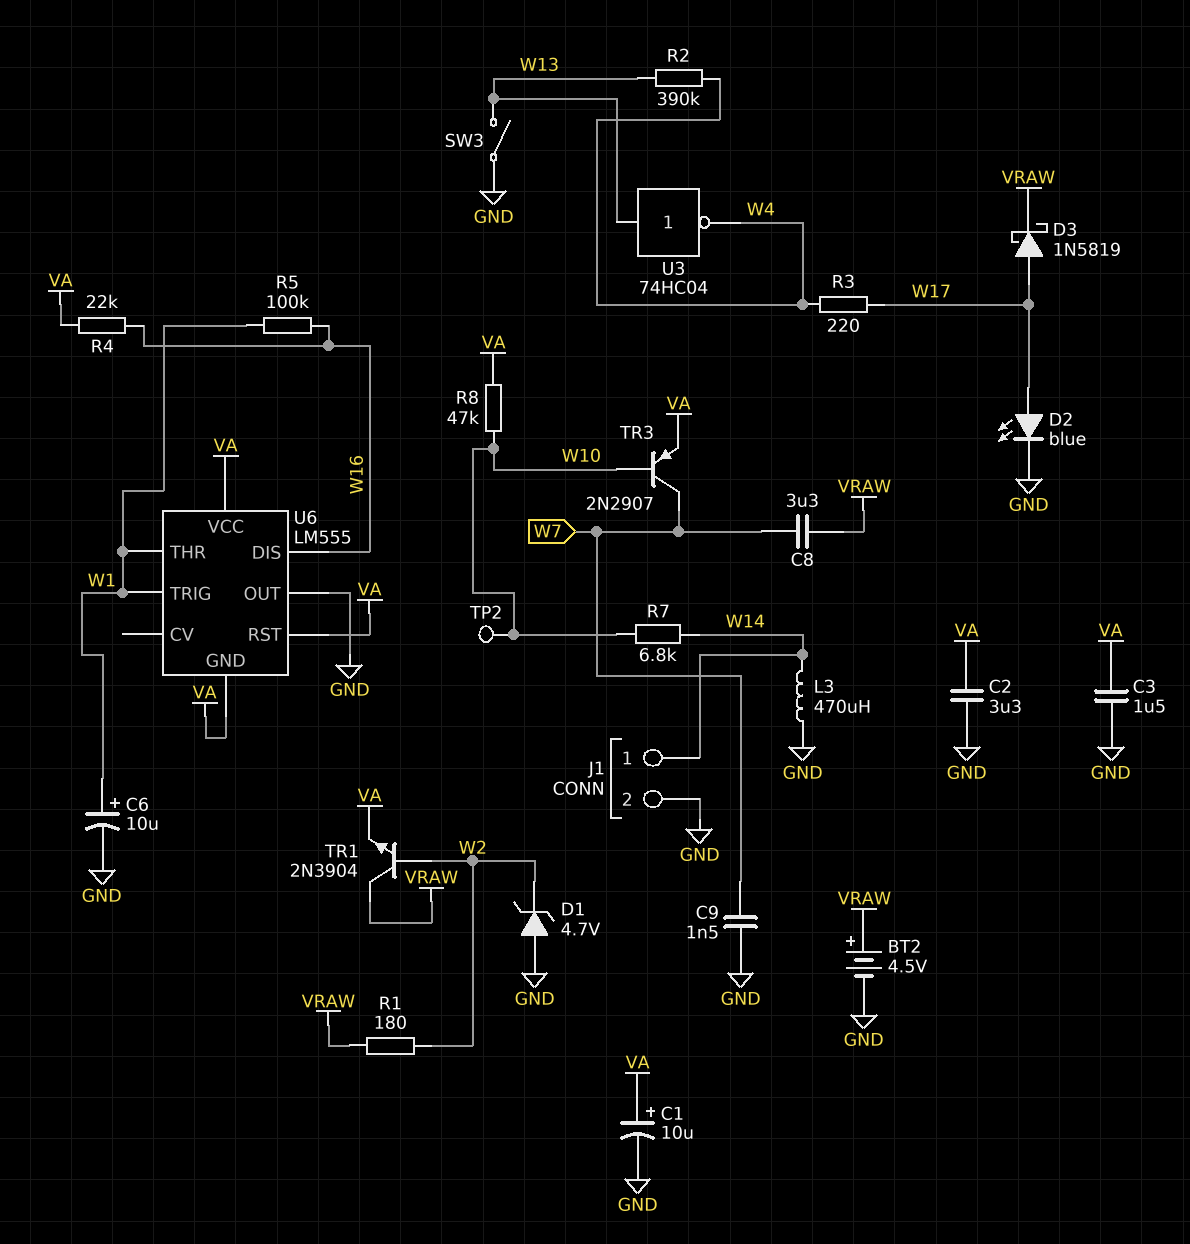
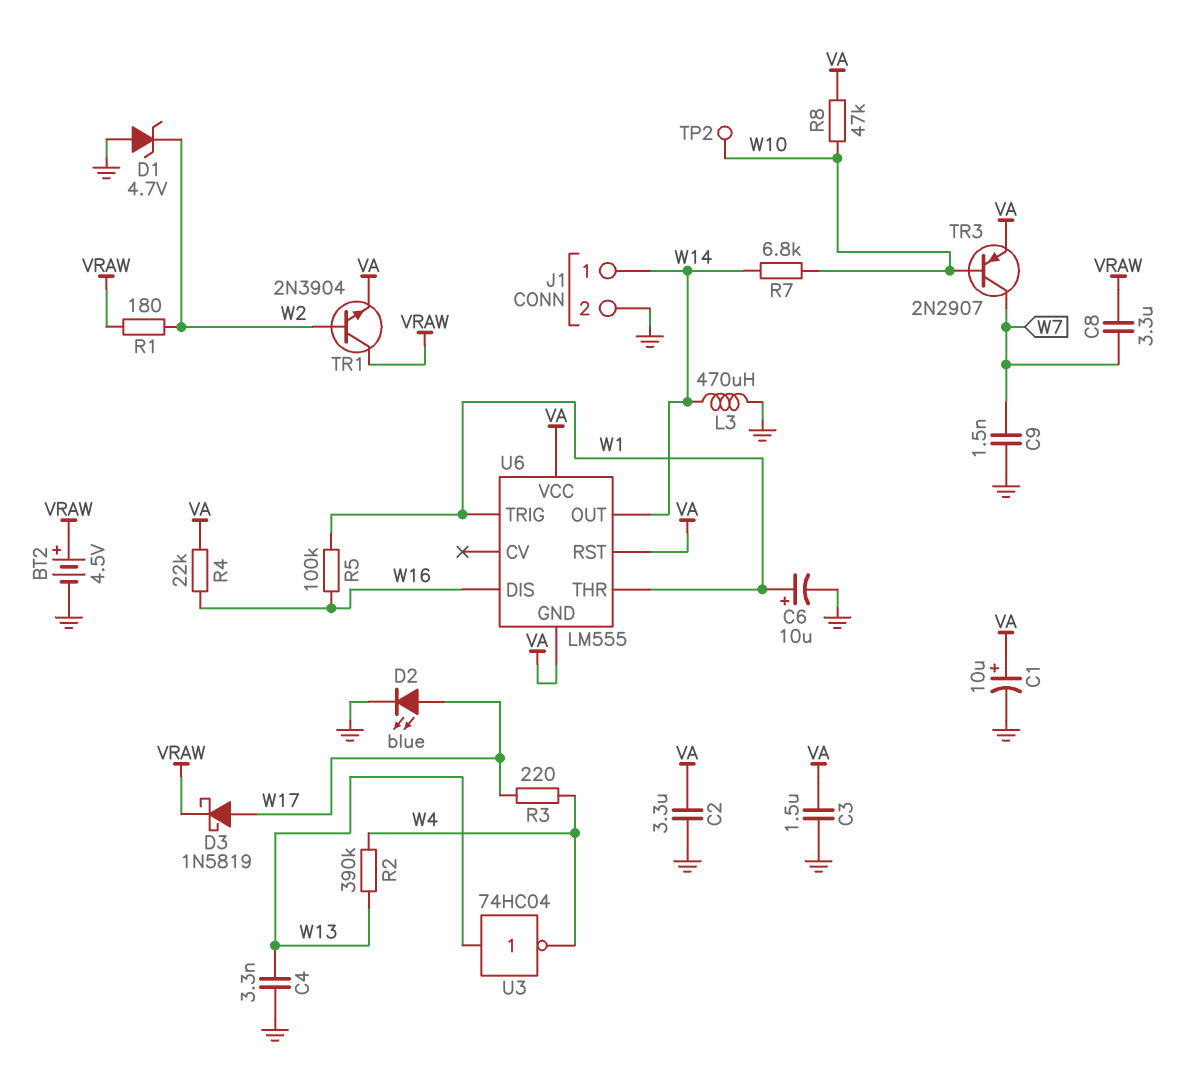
C4: none -> 3.3nF (GND, W13)
SW3: switch (GND, W13) -> none
U6 pin OUT: GND -> W14

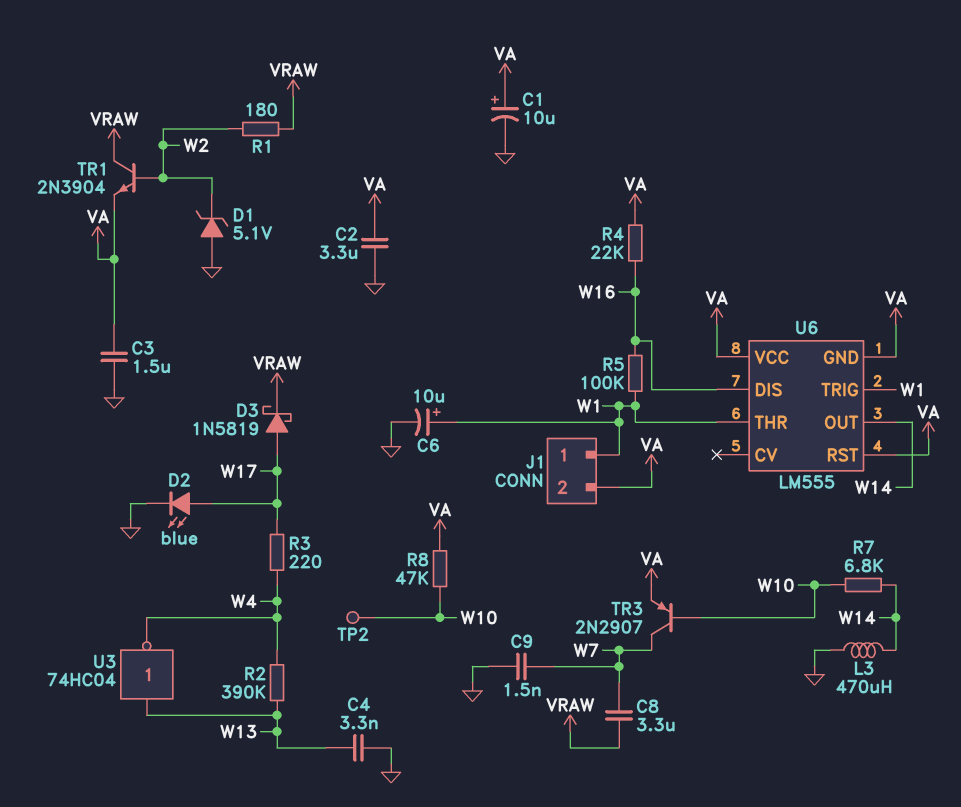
BT2: 4.5V (plus VRAW, minus GND) -> none
D1: zener 4.7V (A GND, K W2) -> zener 5.1V (A GND, K W2)
J1 pin 1: W14 -> W1
J1 pin 2: GND -> VA

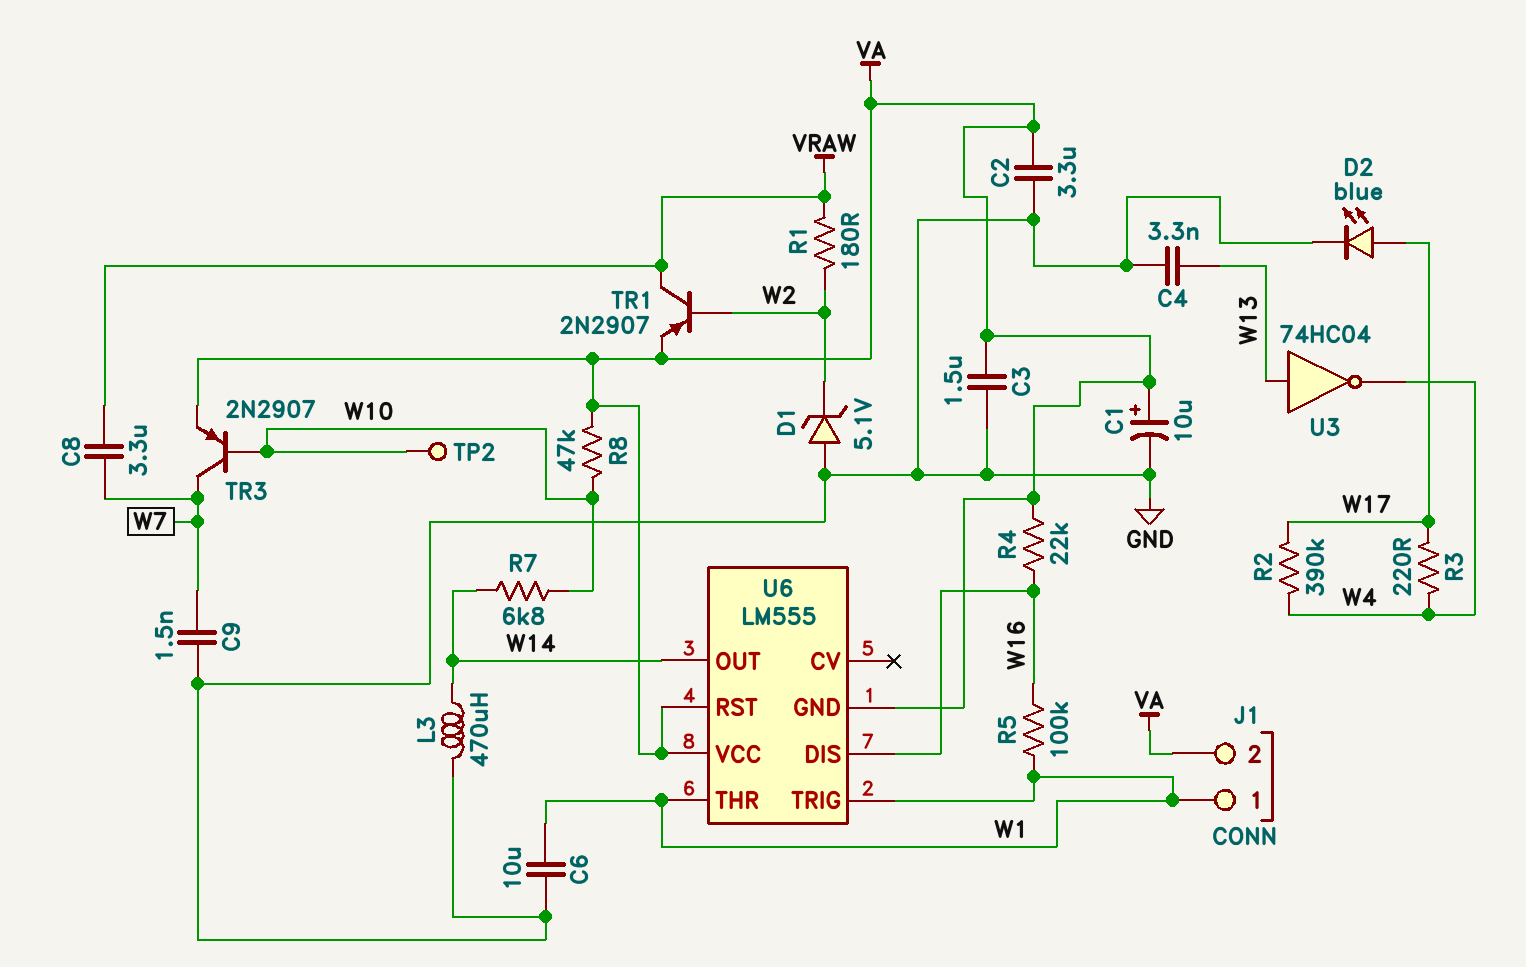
C6: 10uF (plus W1, minus GND) -> 10uF (GND, W1)
D3: schottky 1N5819 (A W17, K VRAW) -> none
R2: 390k (W4, W13) -> 390k (W4, W17)
TR1: NPN 2N3904 (B W2, C VRAW, E VA) -> PNP 2N2907 (B W2, C VRAW, E VA)

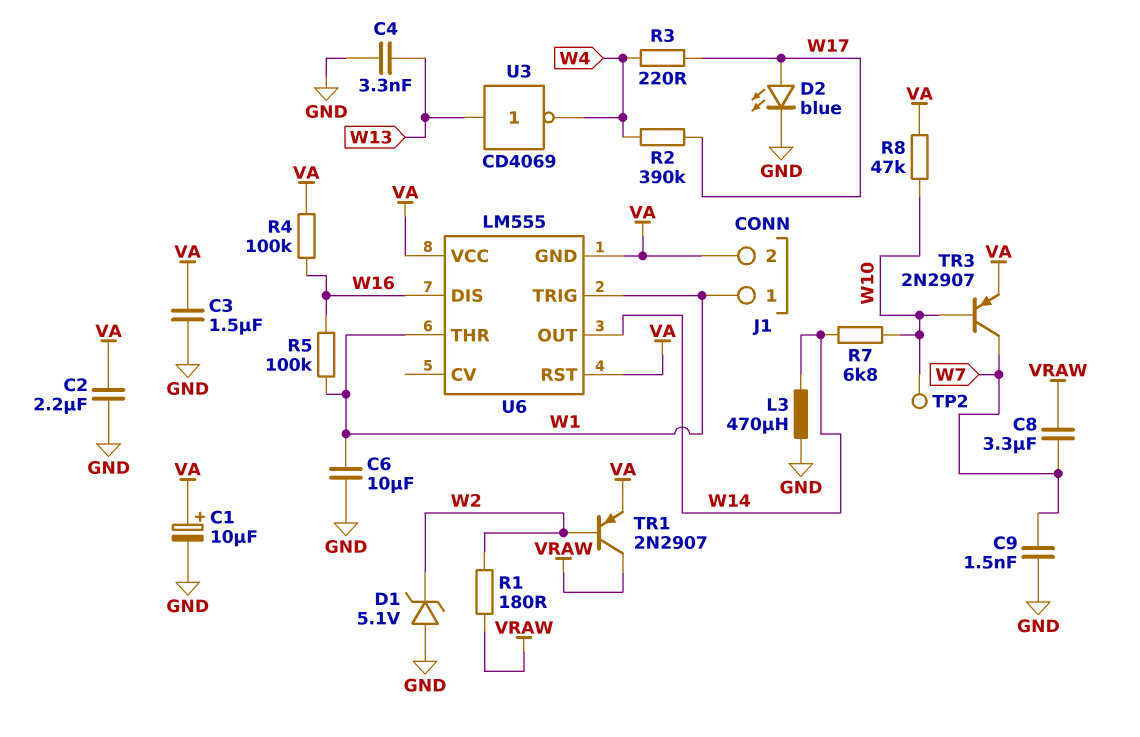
C2: 3.3uF (GND, VA) -> 2.2uF (GND, VA)
R4: 22k (VA, W16) -> 100k (VA, W16)
U3: NOT 74HC04 (in W13, out W4) -> NOT CD4069 (in W13, out W4)

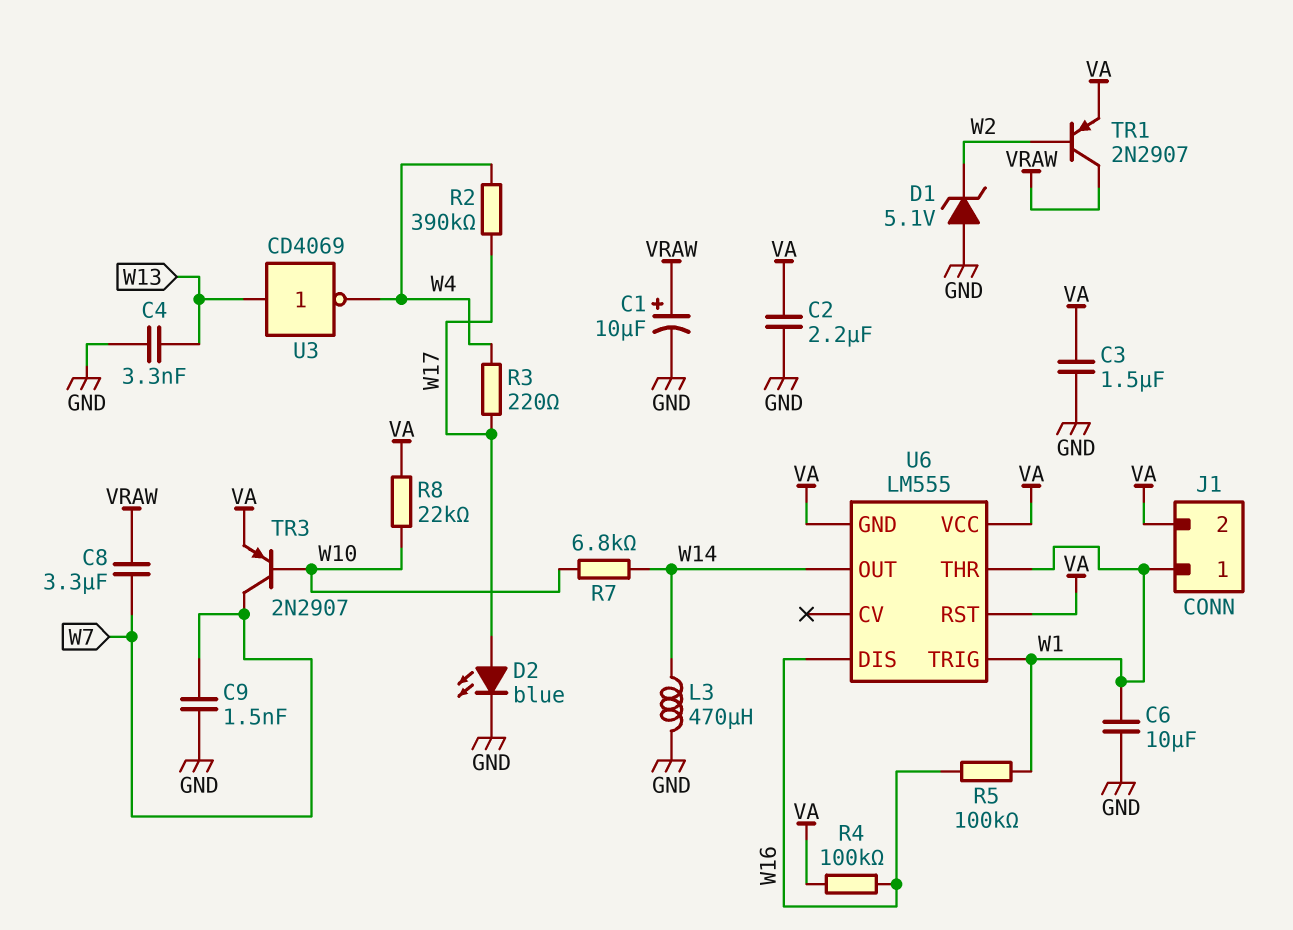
C1: 10uF (plus VA, minus GND) -> 10uF (plus VRAW, minus GND)
R1: 180 (VRAW, W2) -> none
R8: 47k (VA, W10) -> 22k (VA, W10)
TP2: test point (W10) -> none

